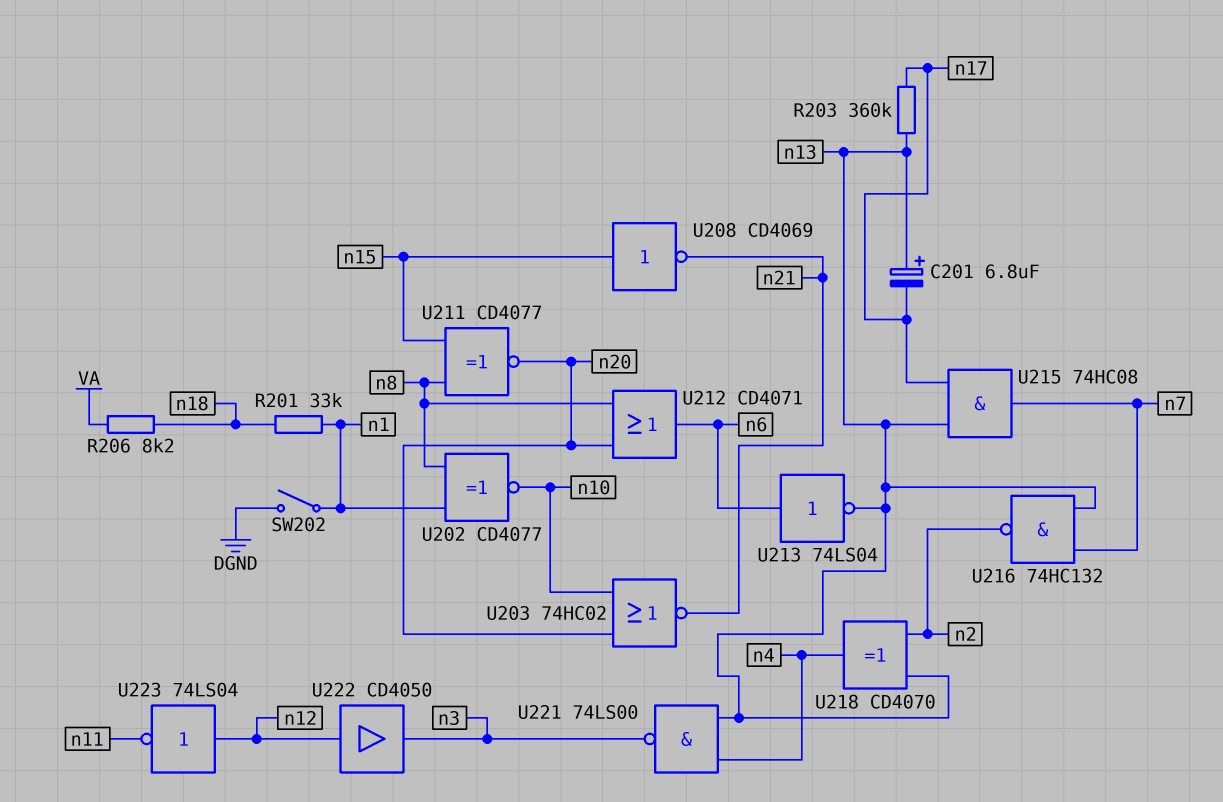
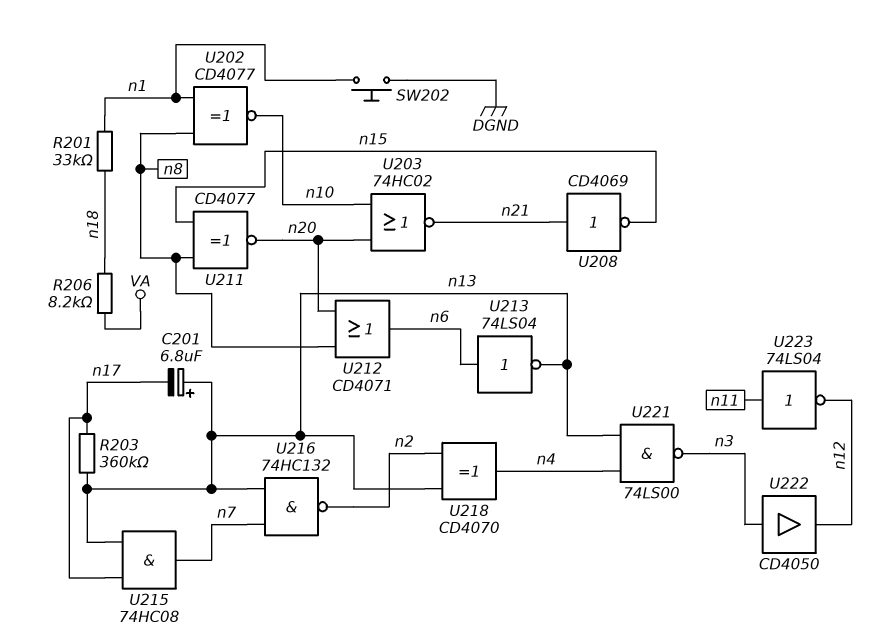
SW202: switch (DGND, n1) -> button (DGND, n1)
U208: NOT CD4069 (in n15, out n21) -> NOT CD4069 (in n21, out n15)
U222: buffer CD4050 (in n12, out n3) -> buffer CD4050 (in n3, out n12)
U223: NOT 74LS04 (in n12, out n11) -> NOT 74LS04 (in n11, out n12)

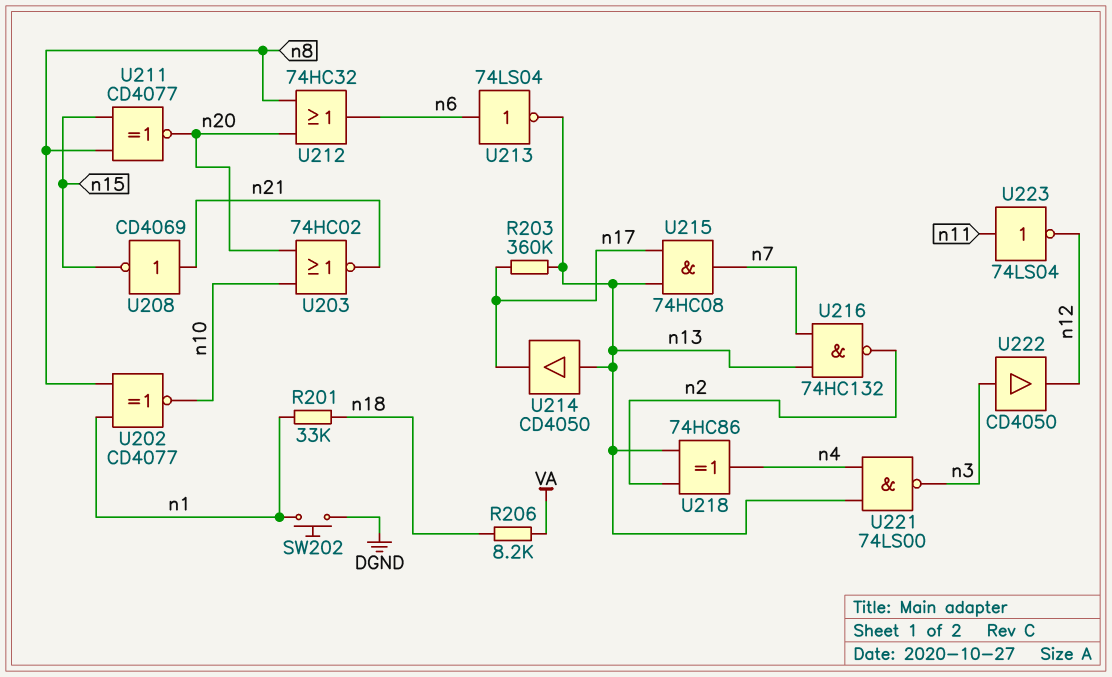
C201: 6.8uF (plus n13, minus n17) -> none
U212: OR CD4071 (in n8, in n20, out n6) -> OR 74HC32 (in n8, in n20, out n6)
U214: none -> buffer CD4050 (in n13, out n17)
U218: XOR CD4070 (in n2, in n13, out n4) -> XOR 74HC86 (in n2, in n13, out n4)

